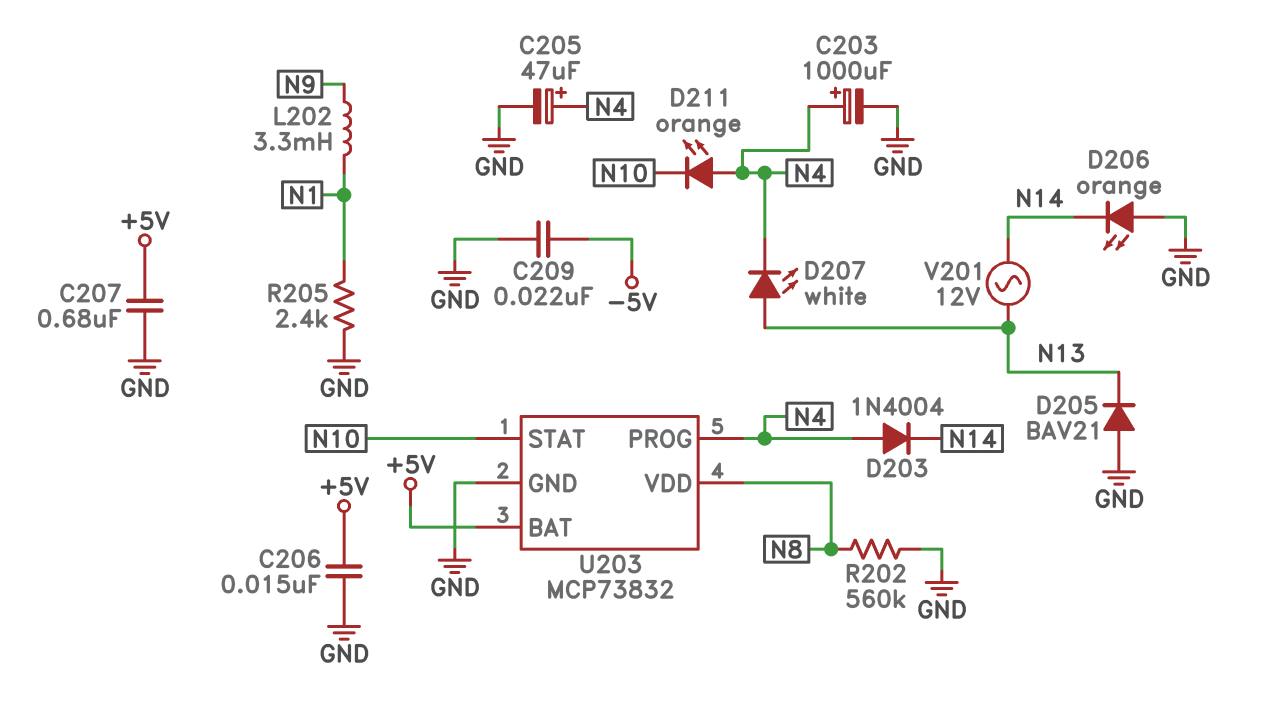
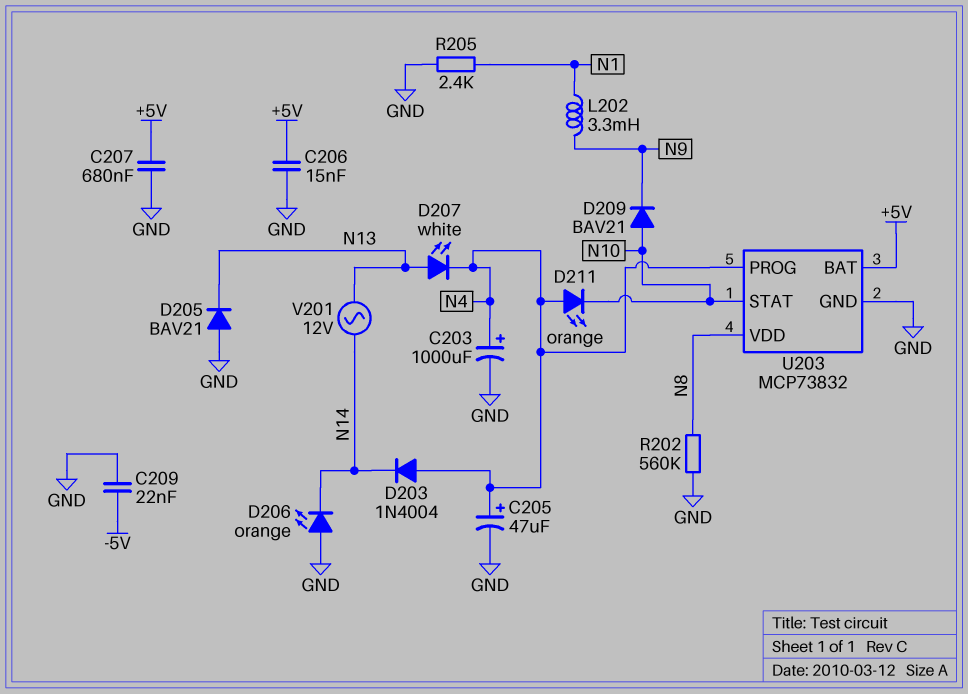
D209: none -> diode BAV21 (A N10, K N9)

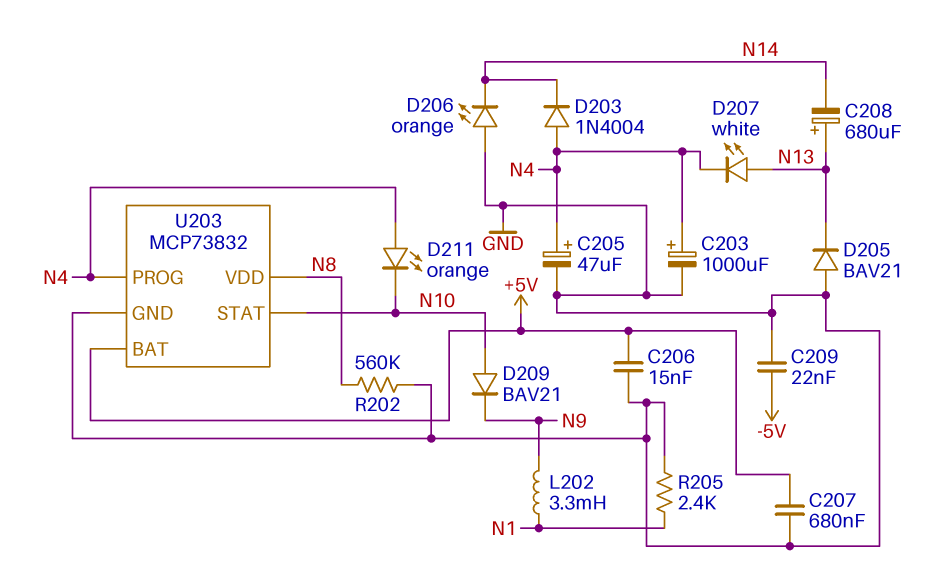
C208: none -> 680uF (plus N13, minus N14)
V201: AC 12V (N13, N14) -> none

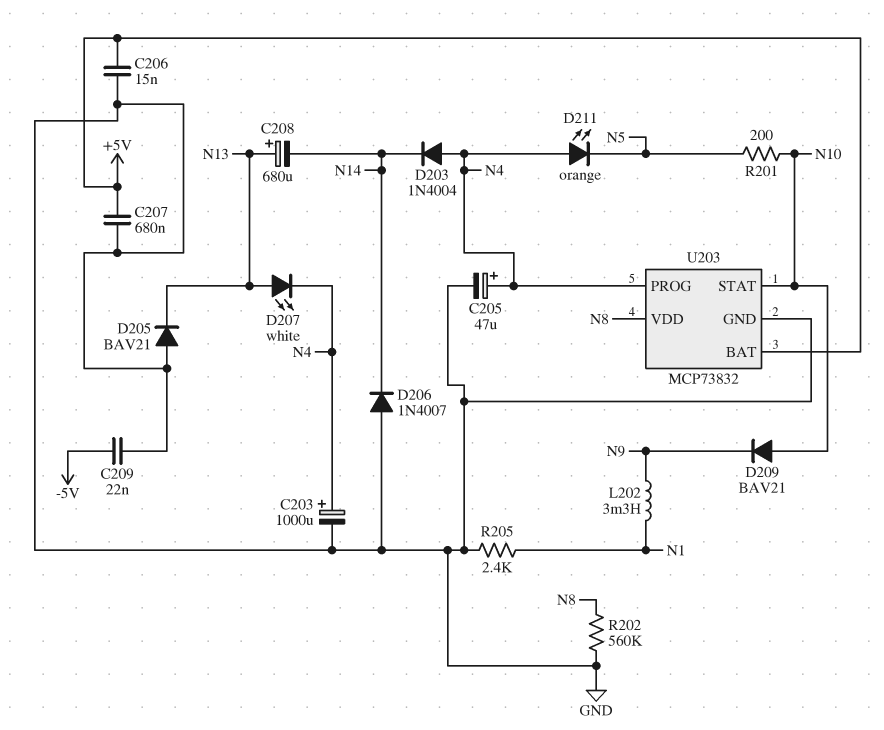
D206: LED orange (A GND, K N14) -> diode 1N4007 (A GND, K N14)
D211: LED orange (A N4, K N10) -> LED orange (A N4, K N5)
R201: none -> 200 (N5, N10)

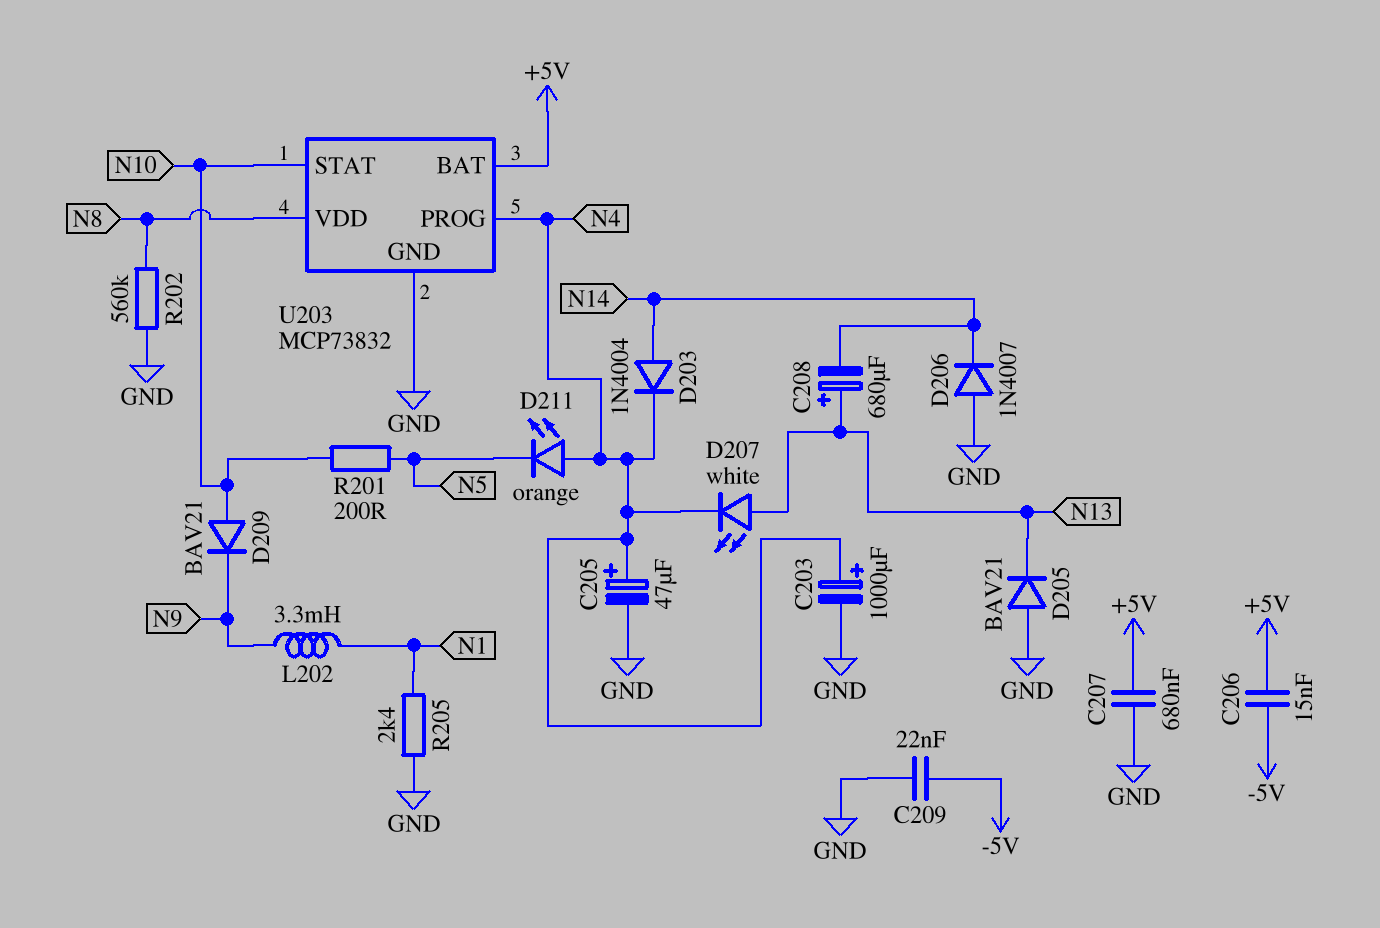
C206: 15nF (+5V, GND) -> 15nF (+5V, -5V)
D203: diode 1N4004 (A N4, K N14) -> diode 1N4004 (A N14, K N4)

